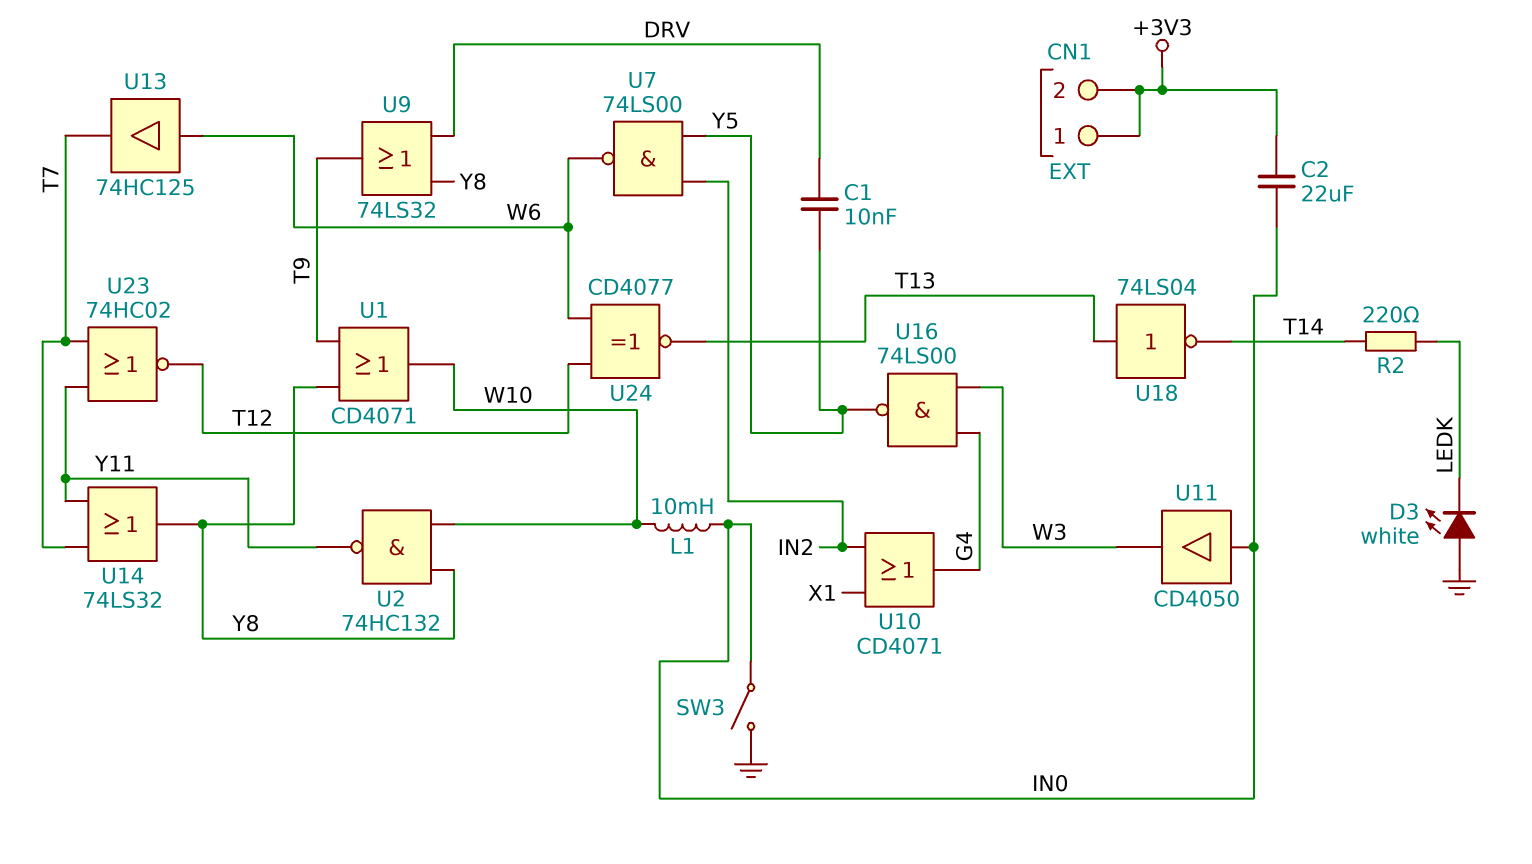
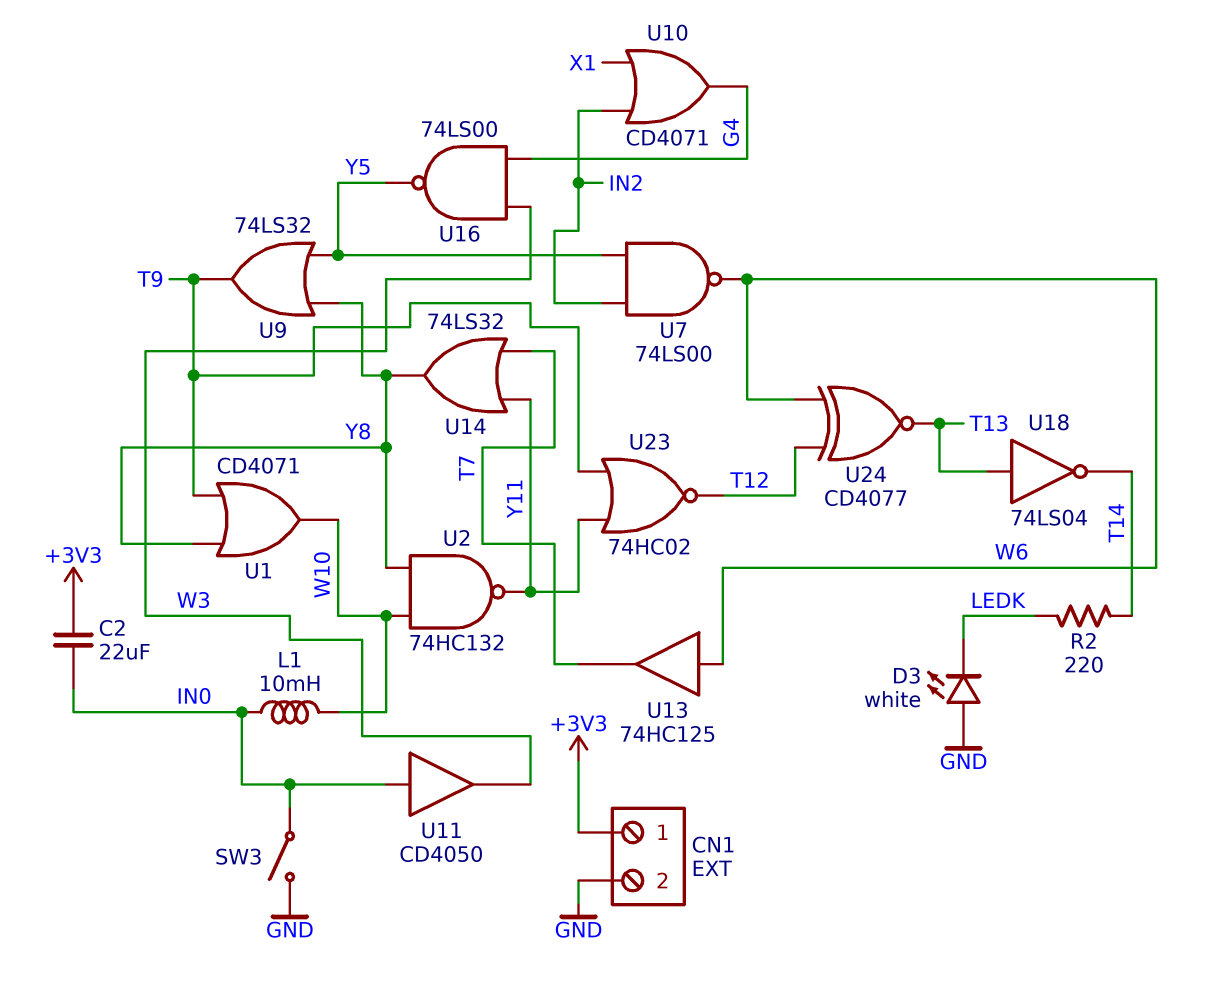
C1: 10nF (DRV, Y5) -> none
CN1 pin 2: +3V3 -> GND
U9: OR 74LS32 (in DRV, in Y8, out T9) -> OR 74LS32 (in Y5, in Y8, out T9)
U23: NOR 74HC02 (in T7, in Y11, out T12) -> NOR 74HC02 (in T9, in Y11, out T12)

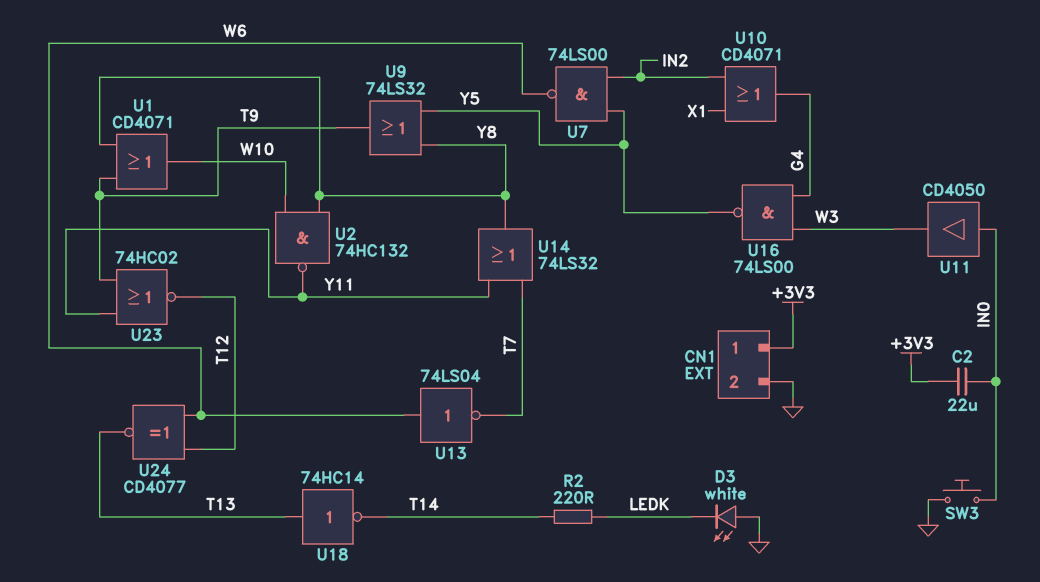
L1: 10mH (IN0, W10) -> none
SW3: switch (GND, IN0) -> button (GND, IN0)
U13: buffer 74HC125 (in W6, out T7) -> NOT 74LS04 (in W6, out T7)
U18: NOT 74LS04 (in T13, out T14) -> NOT 74HC14 (in T13, out T14)

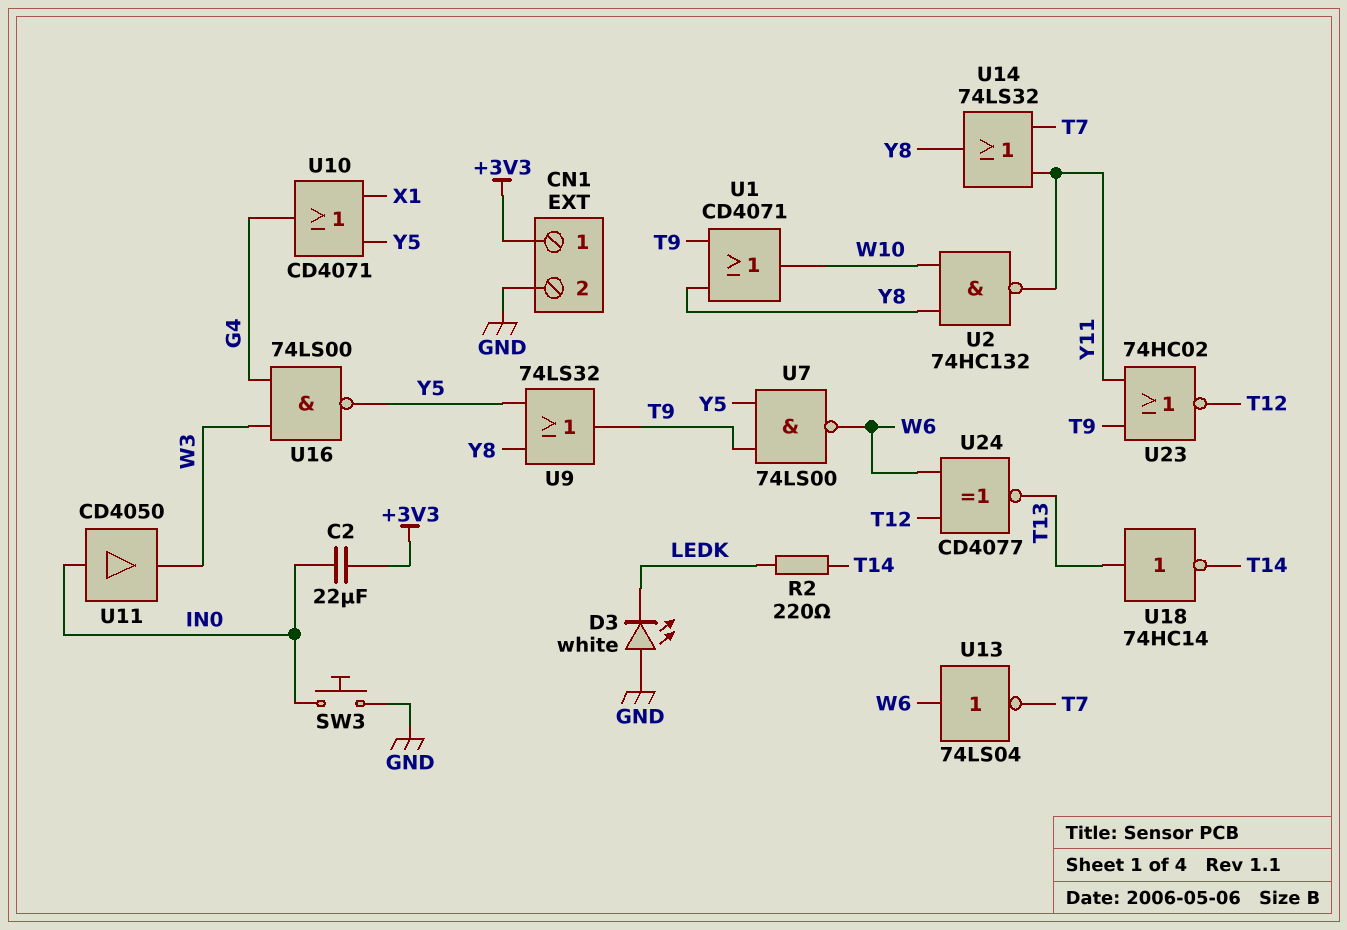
U7: NAND 74LS00 (in IN2, in Y5, out W6) -> NAND 74LS00 (in T9, in Y5, out W6)
U10: OR CD4071 (in IN2, in X1, out G4) -> OR CD4071 (in X1, in Y5, out G4)

